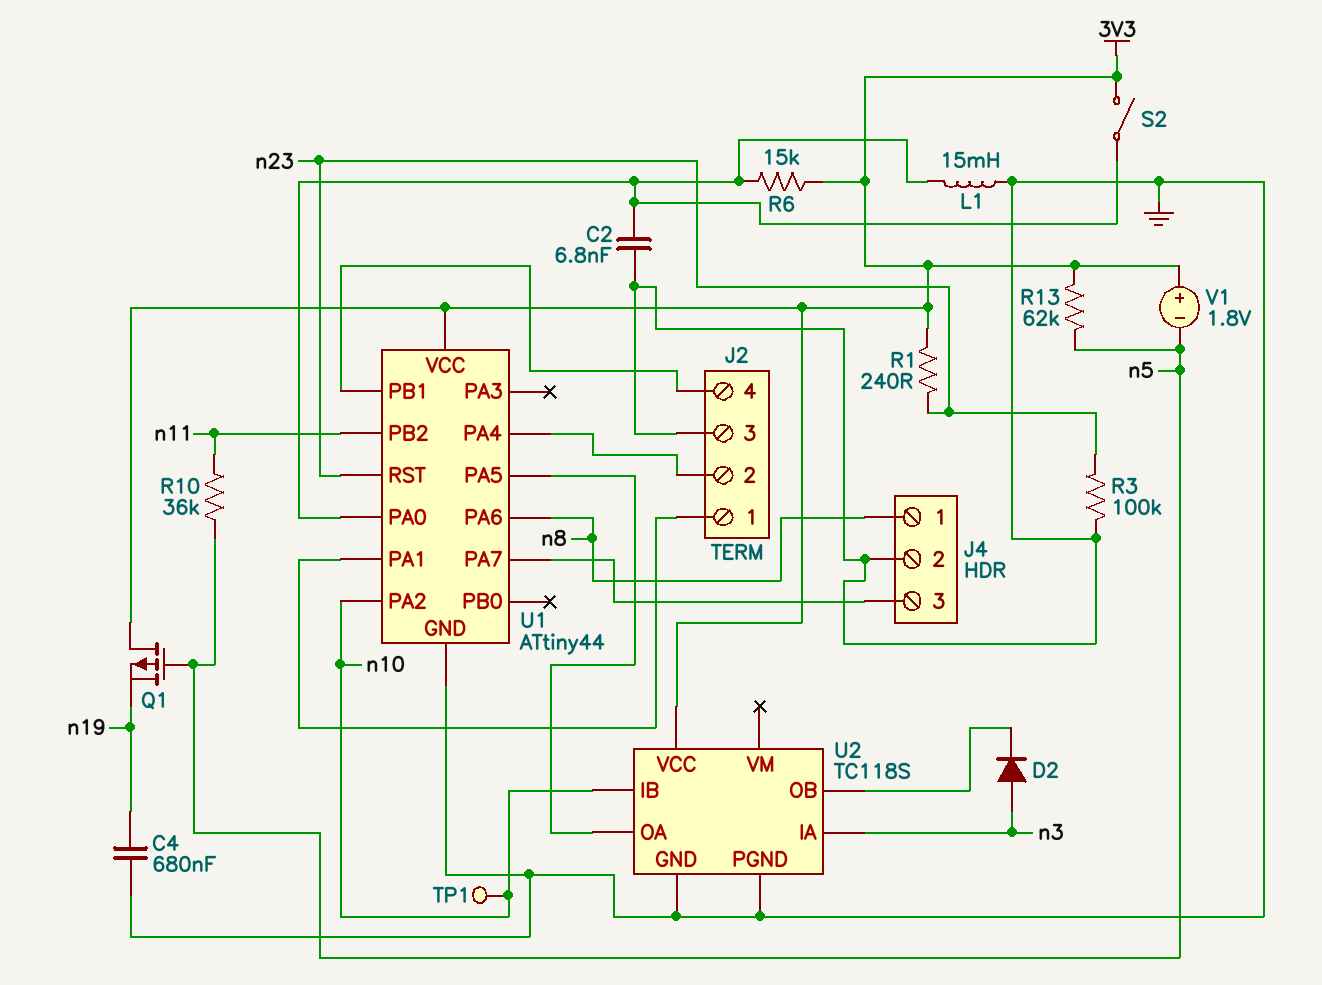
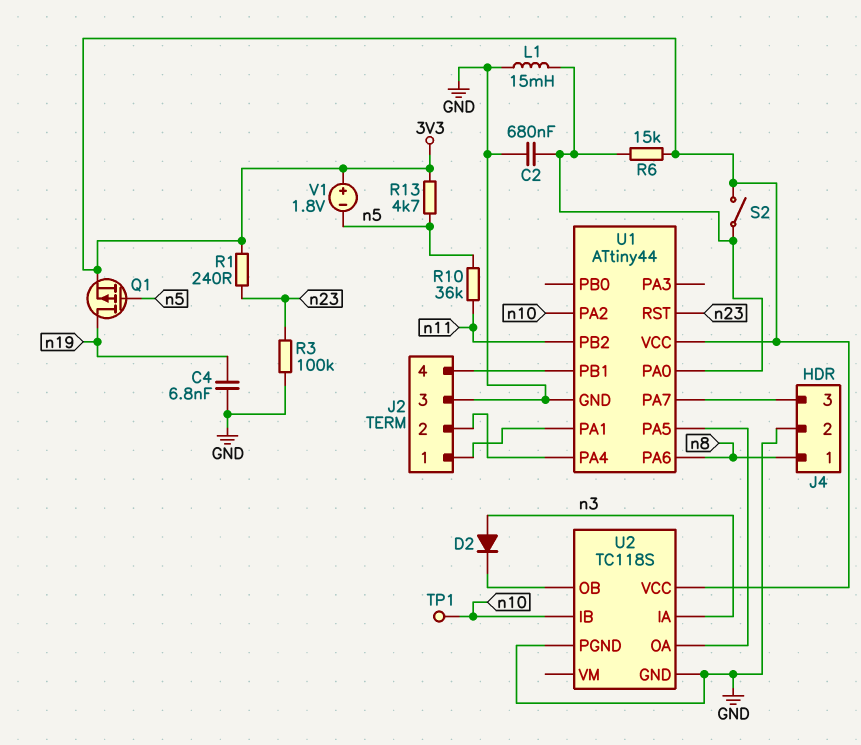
C2: 6.8nF (GND, U1/PA0) -> 680nF (GND, U1/PA0)
C4: 680nF (GND, n19) -> 6.8nF (GND, n19)
Q1: PMOS (G n5, D 3V3, S n19) -> PMOS (G n5, D n19, S 3V3)
R13: 62k (3V3, n5) -> 4.7k (3V3, n5)

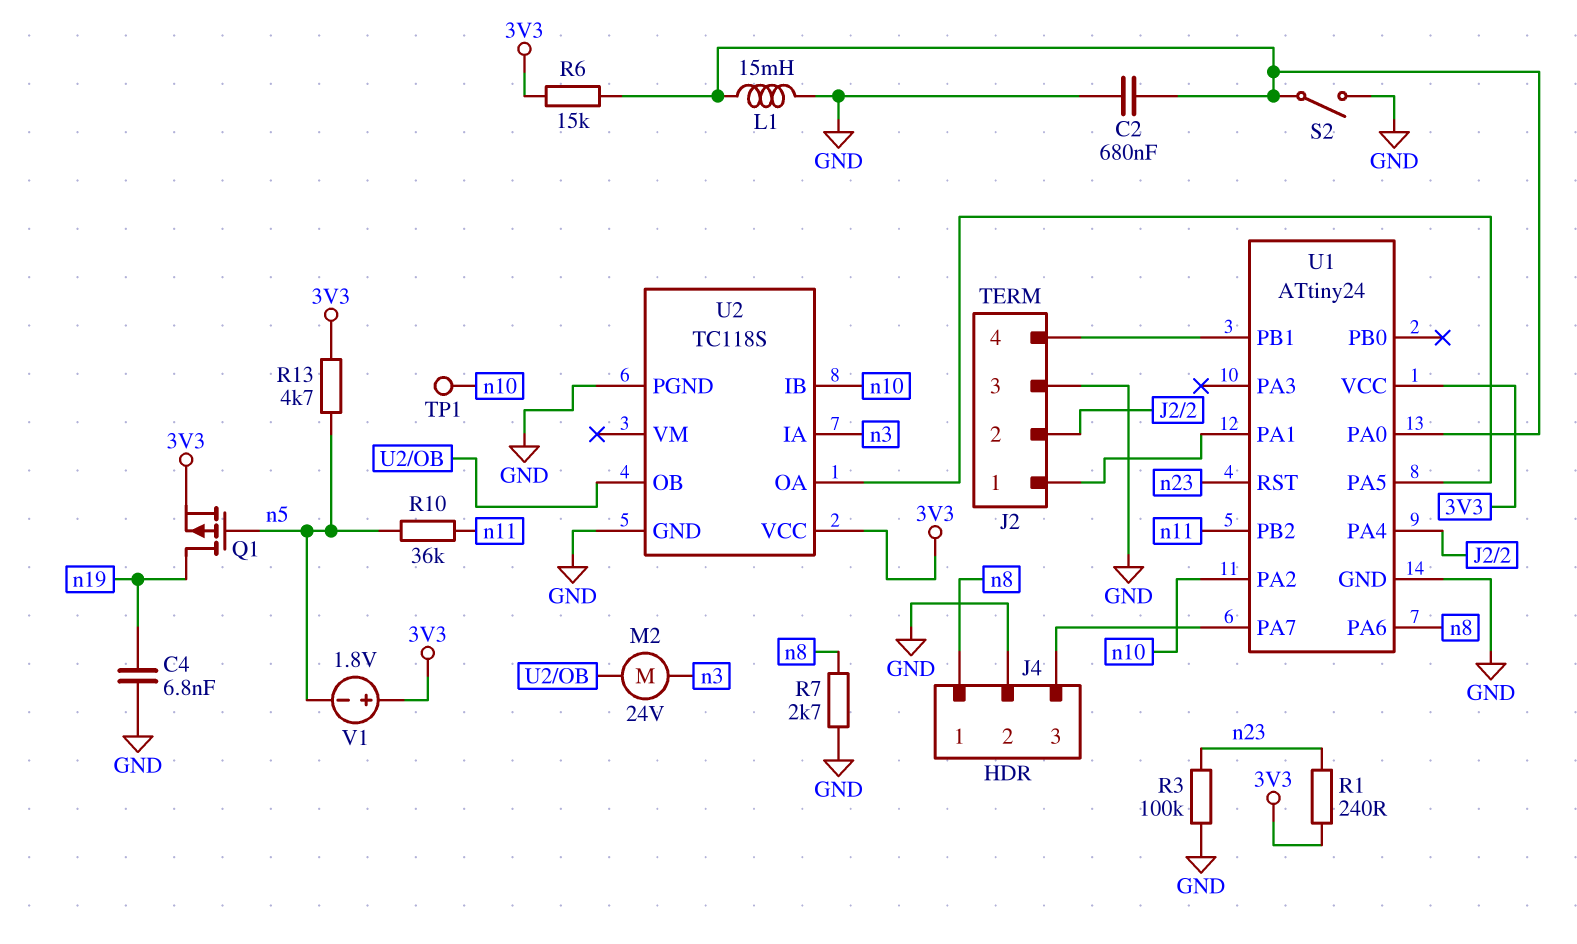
D2: diode (A n3, K U2/OB) -> none
M2: none -> motor 24V (U2/OB, n3)
R7: none -> 2.7k (GND, n8)
S2: switch (3V3, U1/PA0) -> switch (GND, U1/PA0)
U1: ATtiny44 -> ATtiny24

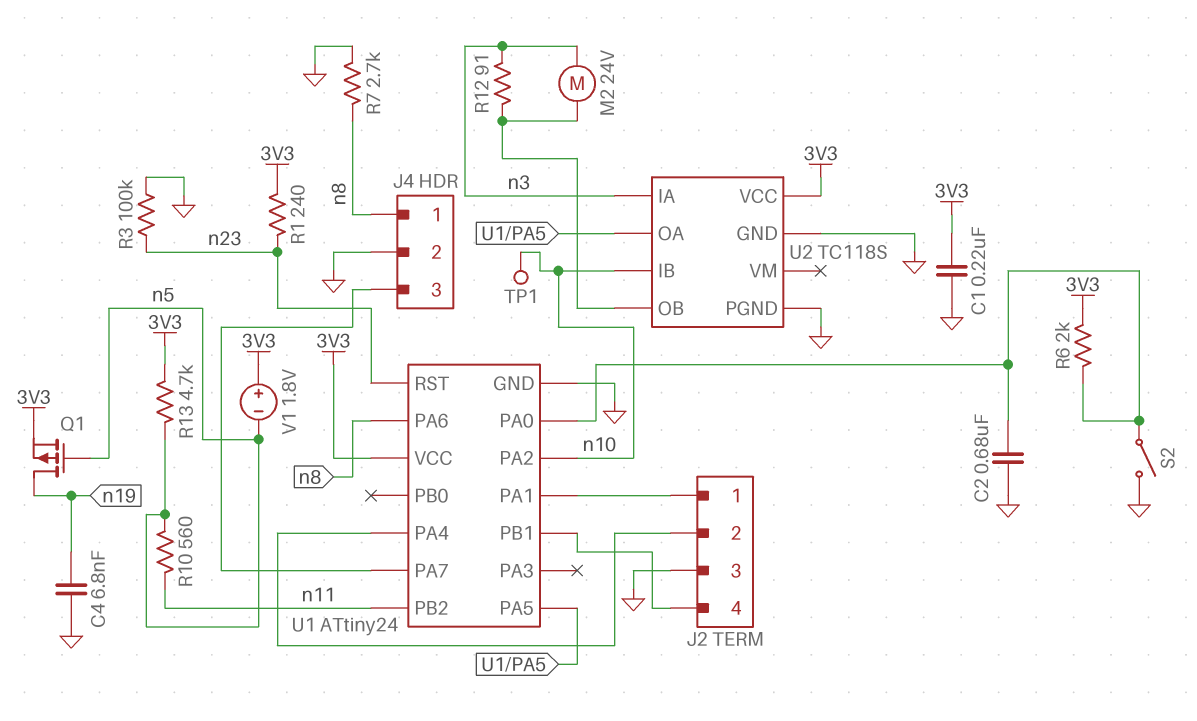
C1: none -> 220nF (3V3, GND)
L1: 15mH (GND, U1/PA0) -> none
R6: 15k (3V3, U1/PA0) -> 2k (3V3, U1/PA0)
R10: 36k (n5, n11) -> 560 (n5, n11)
R12: none -> 91 (U2/OB, n3)

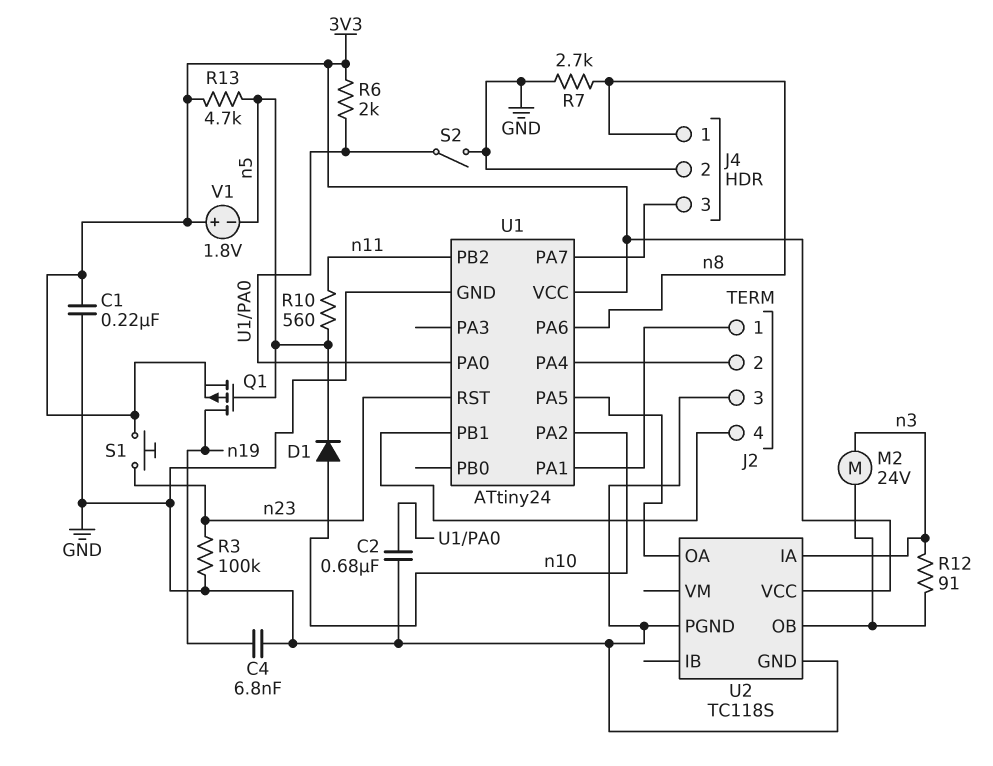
D1: none -> diode (A n10, K n5)
R1: 240 (3V3, n23) -> none
S1: none -> button (3V3, n23)
TP1: test point (n10) -> none
U2 pin IB: n10 -> none

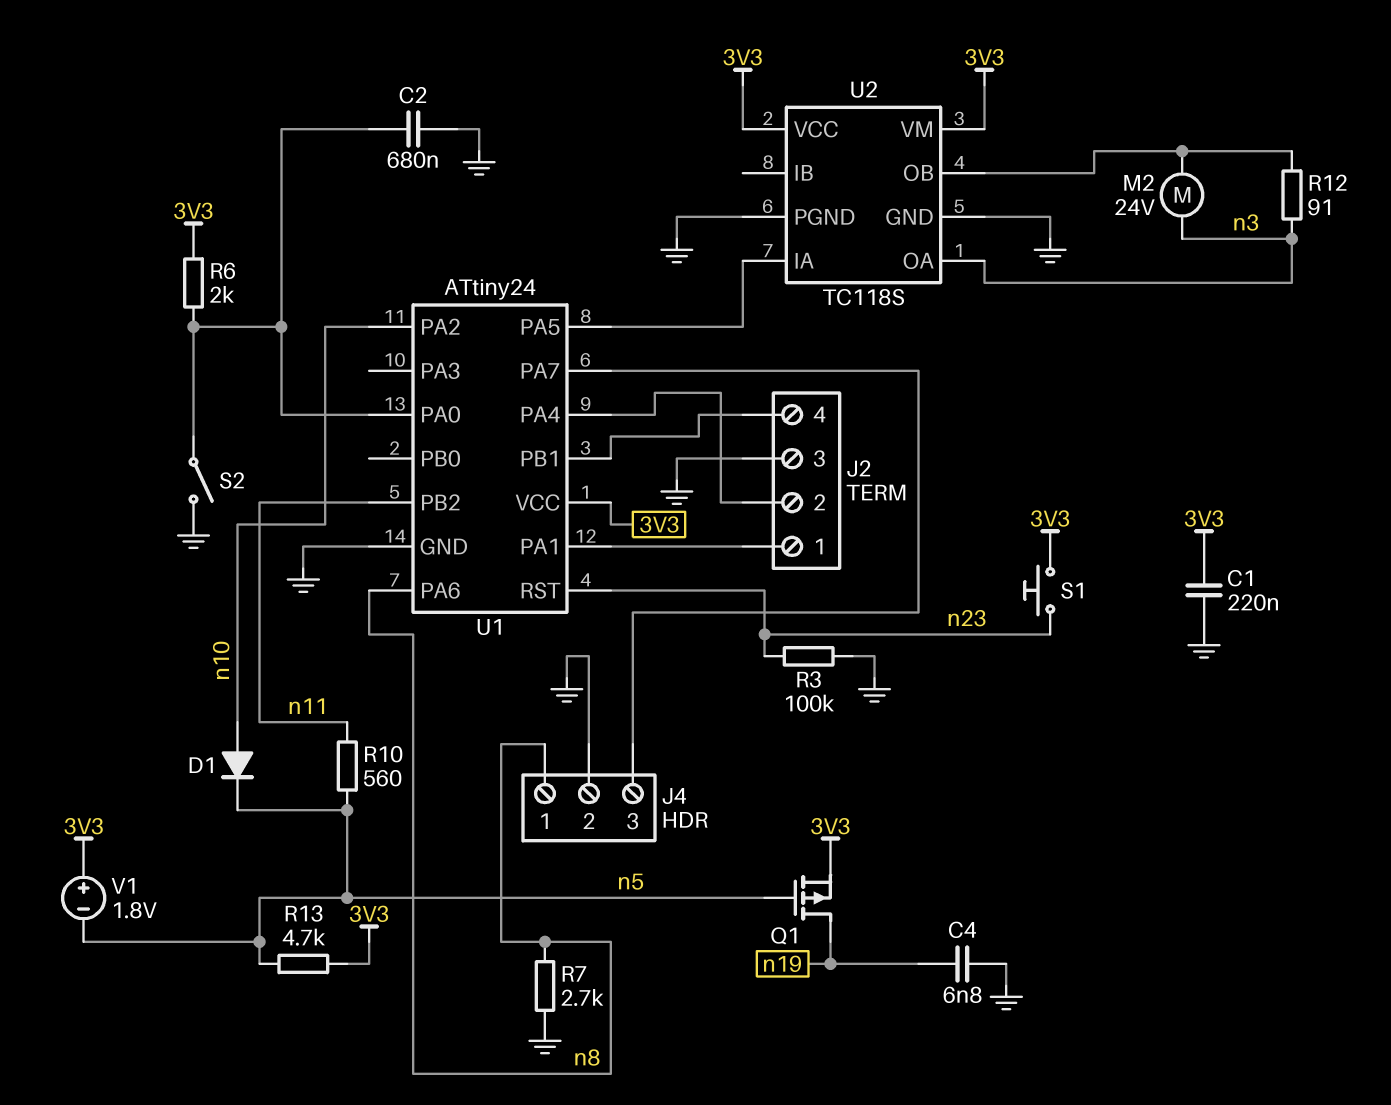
U2 pin IA: n3 -> U1/PA5
U2 pin OA: U1/PA5 -> n3
U2 pin VM: none -> 3V3

